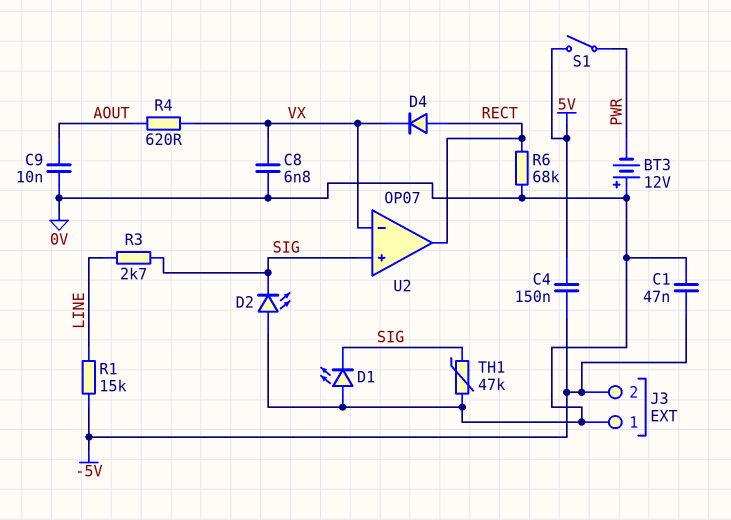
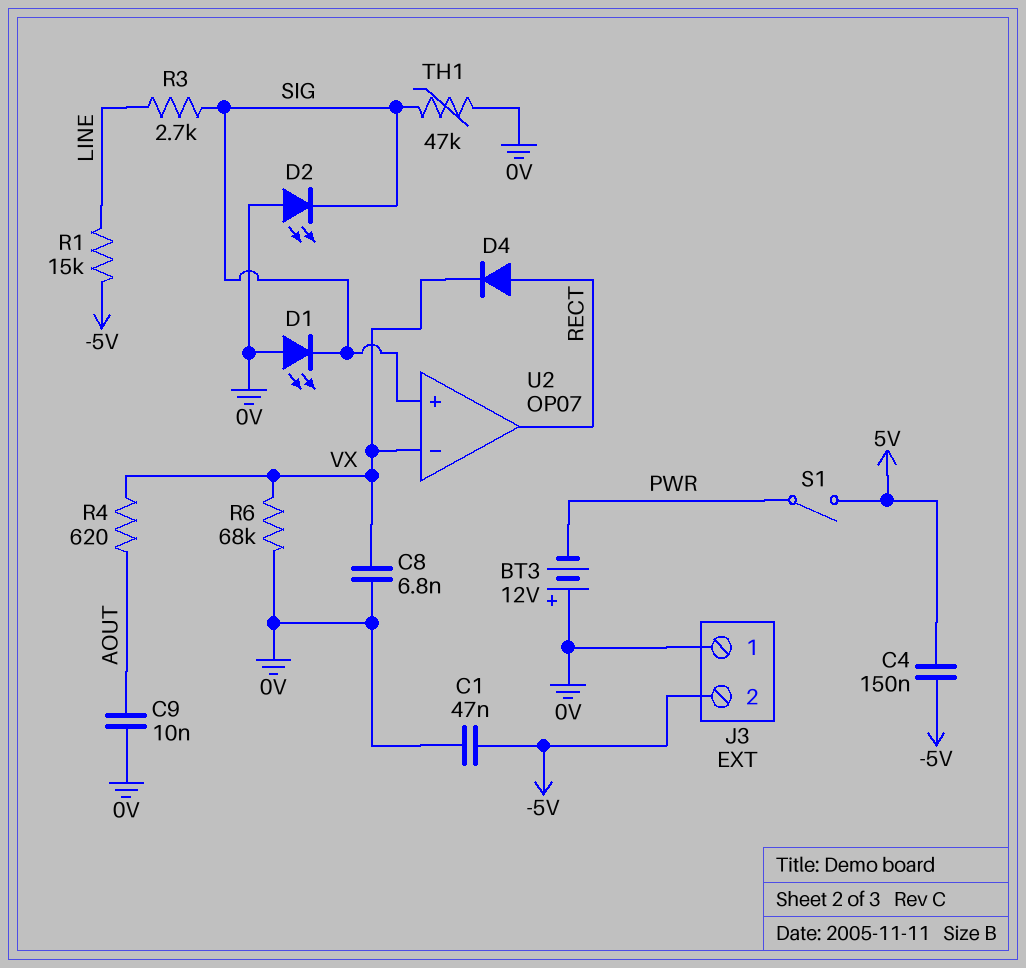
R6: 68k (0V, RECT) -> 68k (0V, VX)

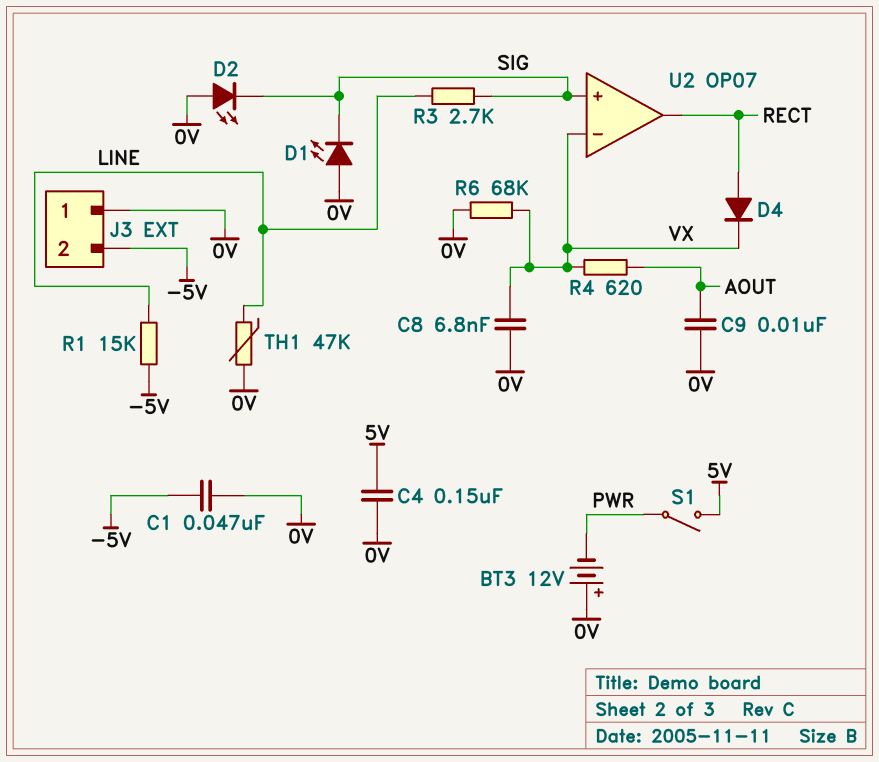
C4: 150nF (-5V, 5V) -> 150nF (0V, 5V)
TH1: 47k (0V, SIG) -> 47k (0V, LINE)

